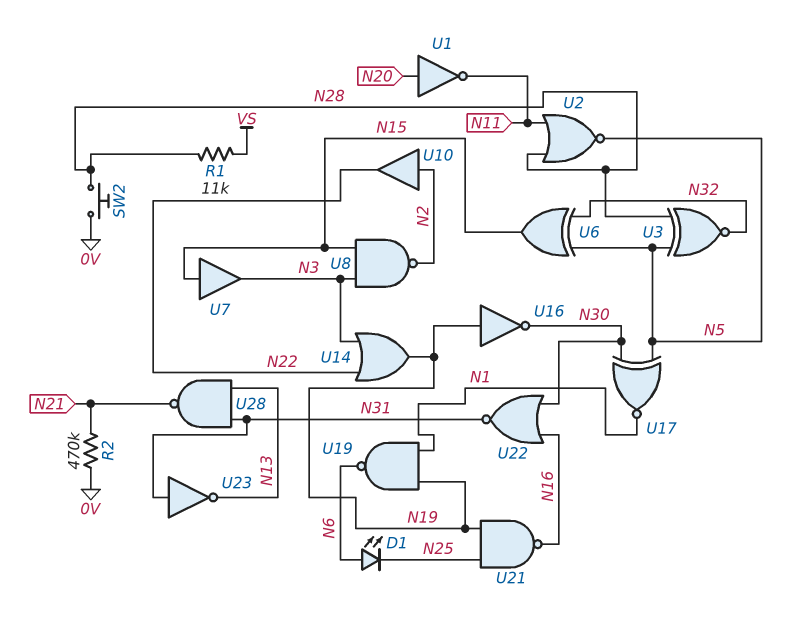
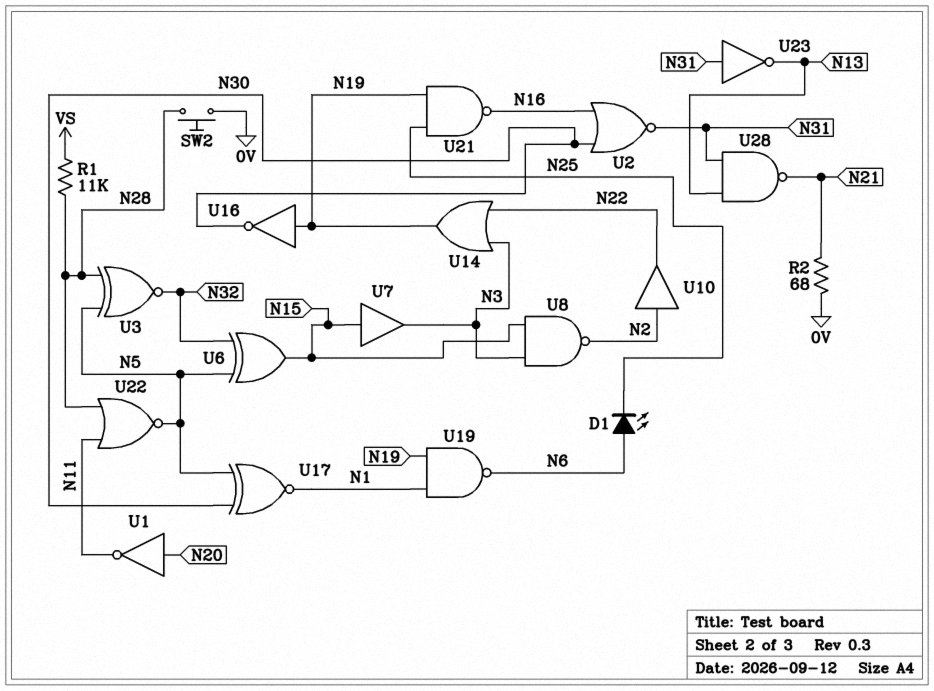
R2: 470k (0V, N21) -> 68 (0V, N21)
U2: NOR (in N11, in N28, out N5) -> NOR (in N16, in N30, out N31)
U22: NOR (in N16, in N30, out N31) -> NOR (in N11, in N28, out N5)

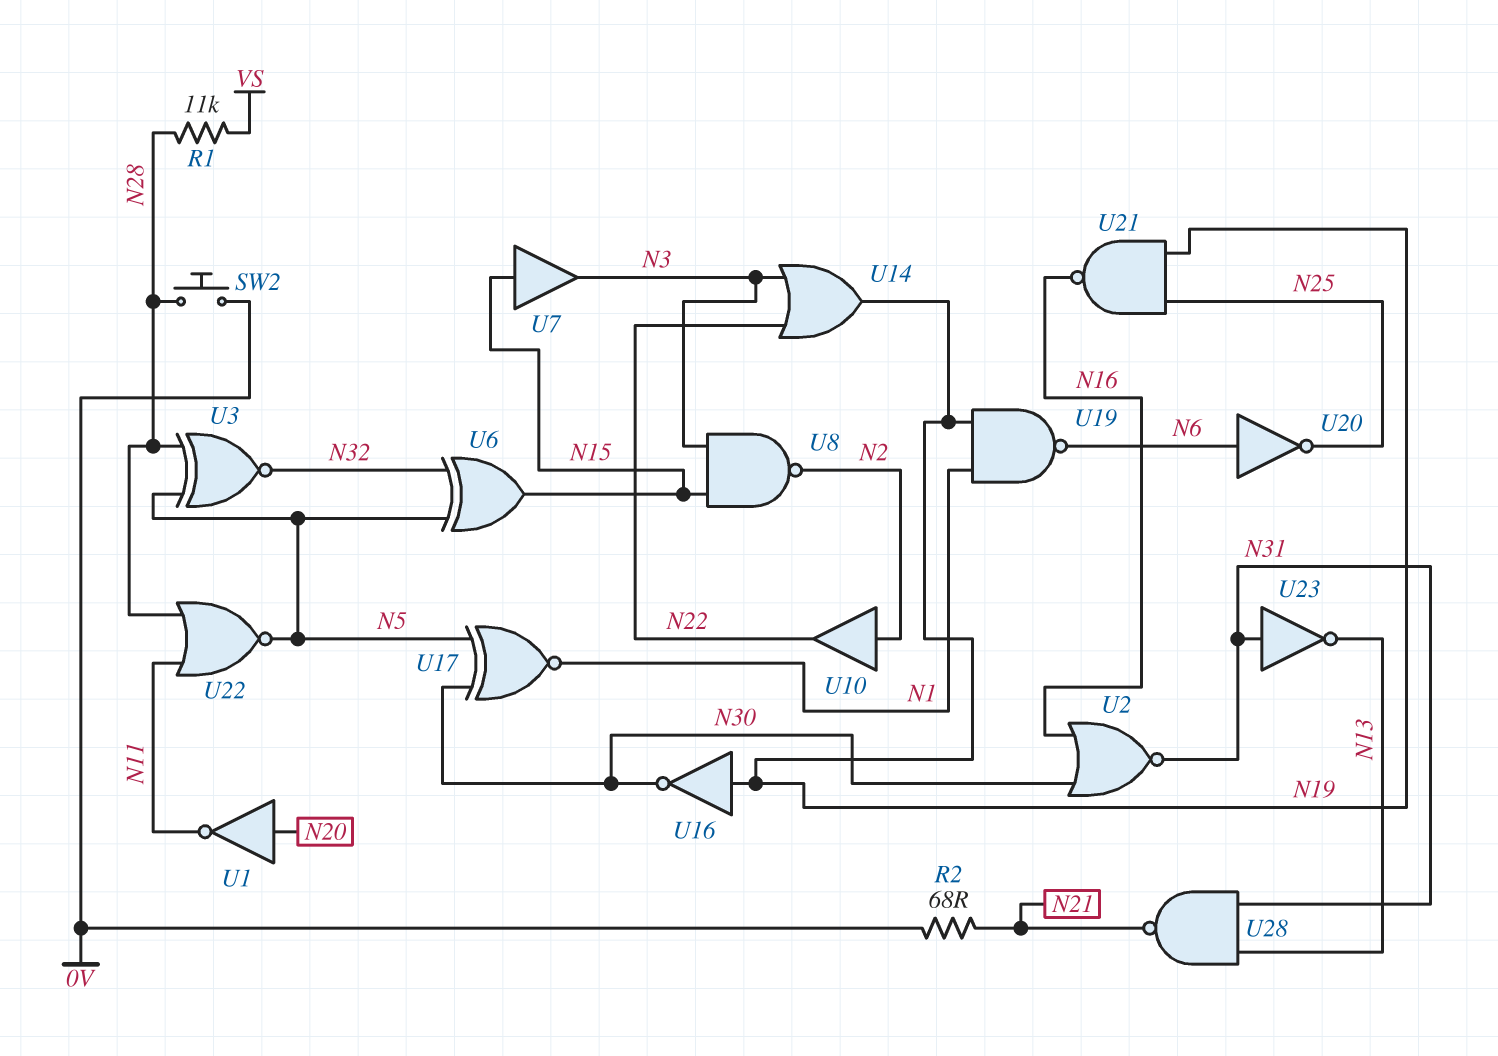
D1: LED (A N6, K N25) -> none
U20: none -> NOT (in N6, out N25)

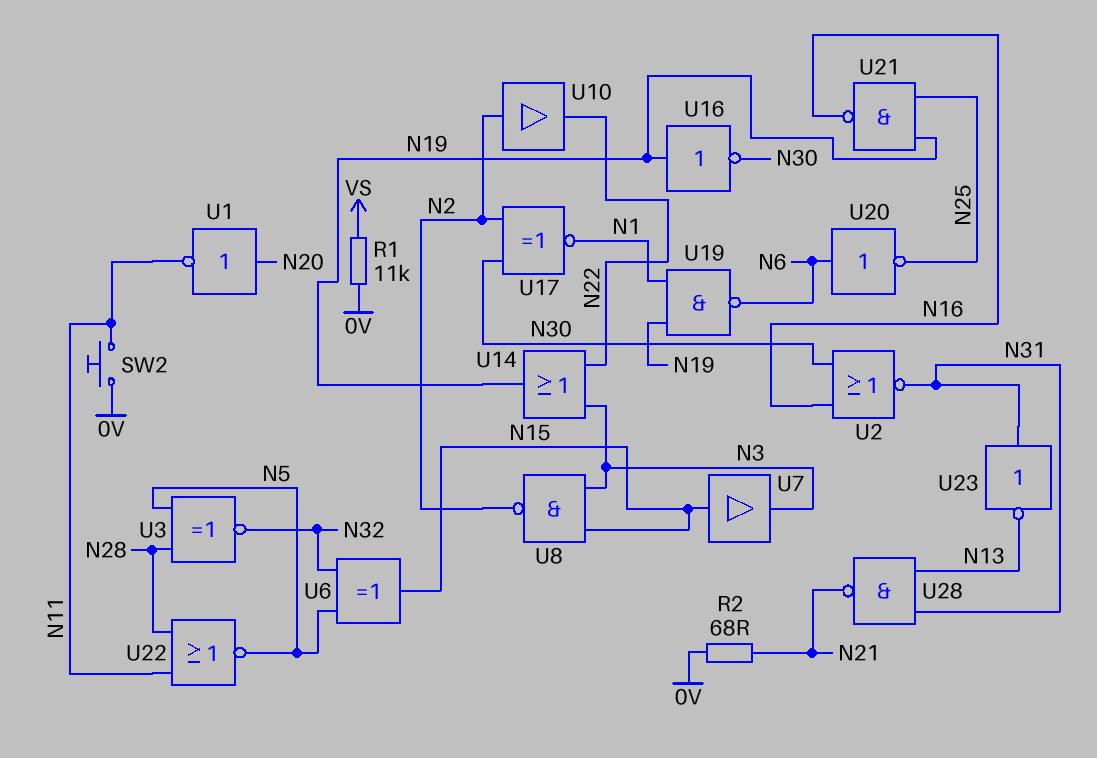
R1: 11k (N28, VS) -> 11k (0V, VS)
SW2: button (0V, N28) -> button (0V, N11)
U17: XNOR (in N5, in N30, out N1) -> XNOR (in N2, in N30, out N1)

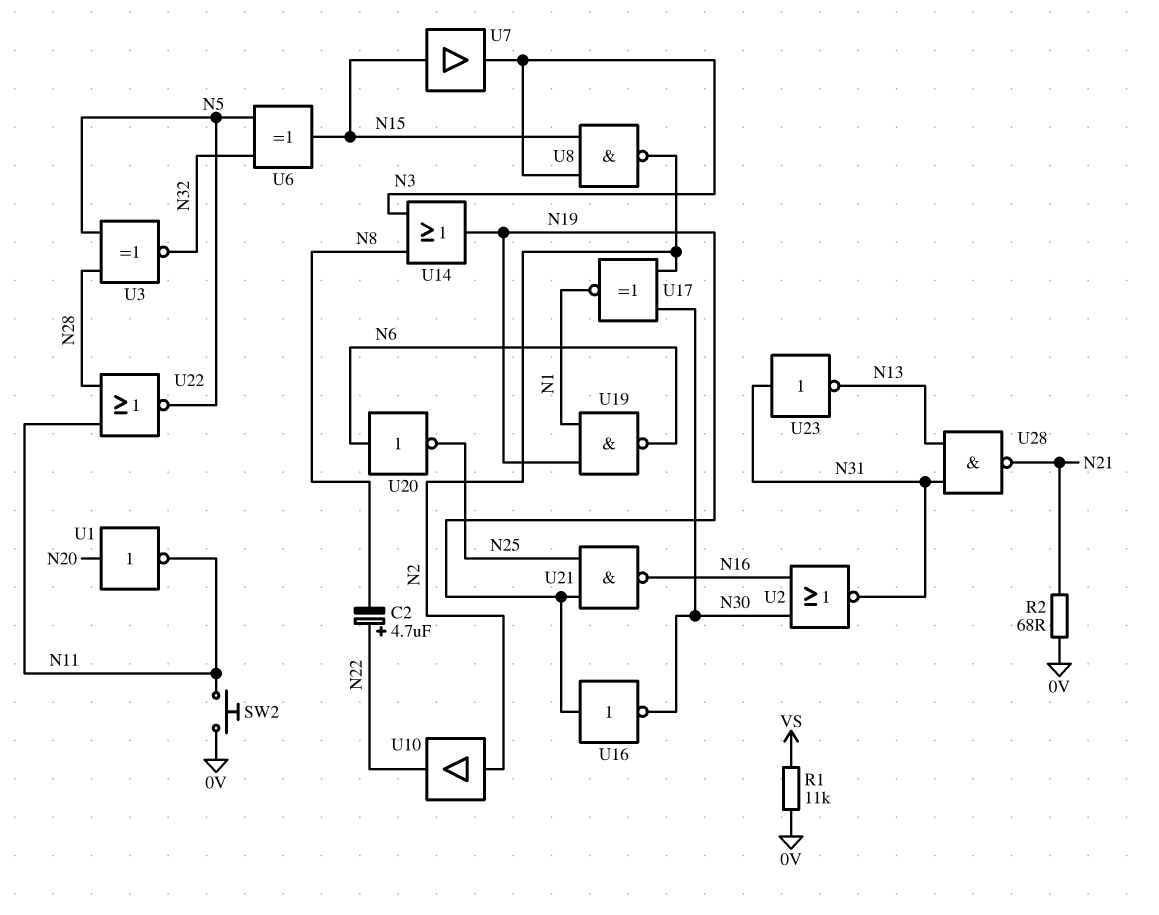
C2: none -> 4.7uF (plus N22, minus N8)
U14: OR (in N3, in N22, out N19) -> OR (in N3, in N8, out N19)

